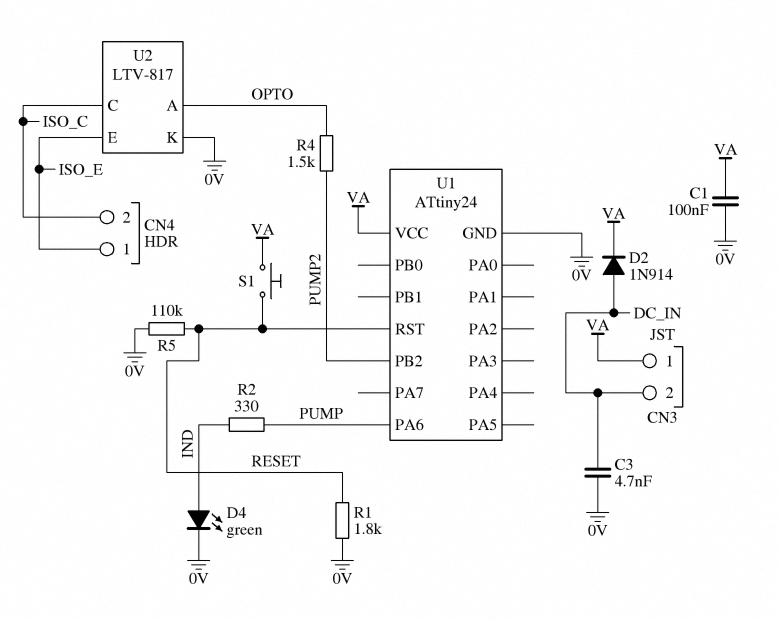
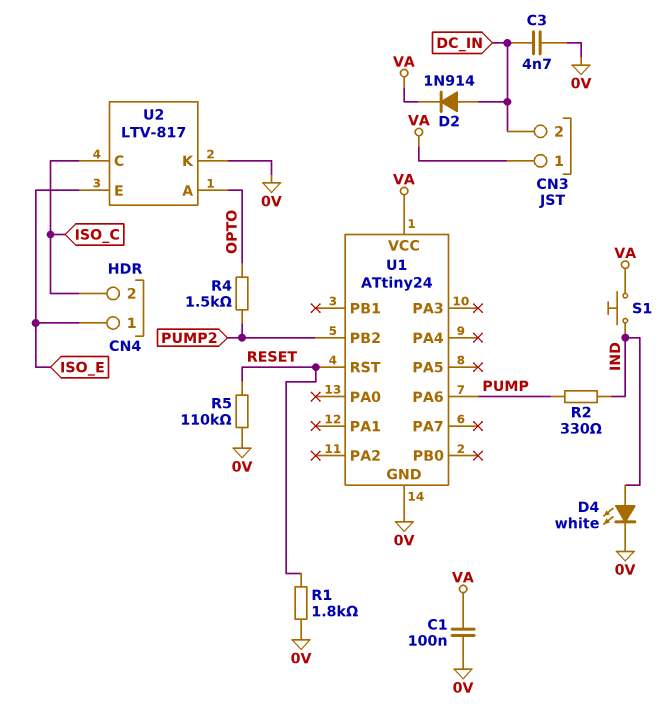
D4: LED green (A IND, K 0V) -> LED white (A IND, K 0V)
S1: button (RESET, VA) -> button (IND, VA)

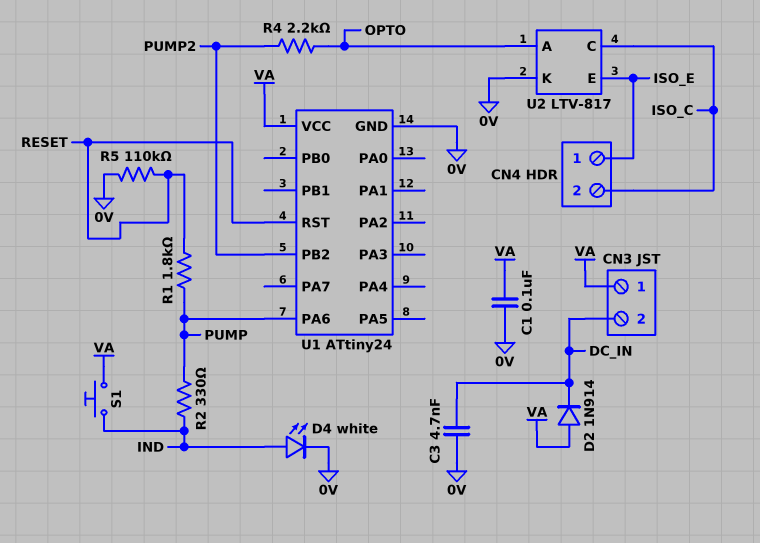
D2: diode 1N914 (A DC_IN, K VA) -> diode 1N914 (A VA, K DC_IN)
R1: 1.8k (0V, RESET) -> 1.8k (PUMP, RESET)
R4: 1.5k (OPTO, PUMP2) -> 2.2k (OPTO, PUMP2)

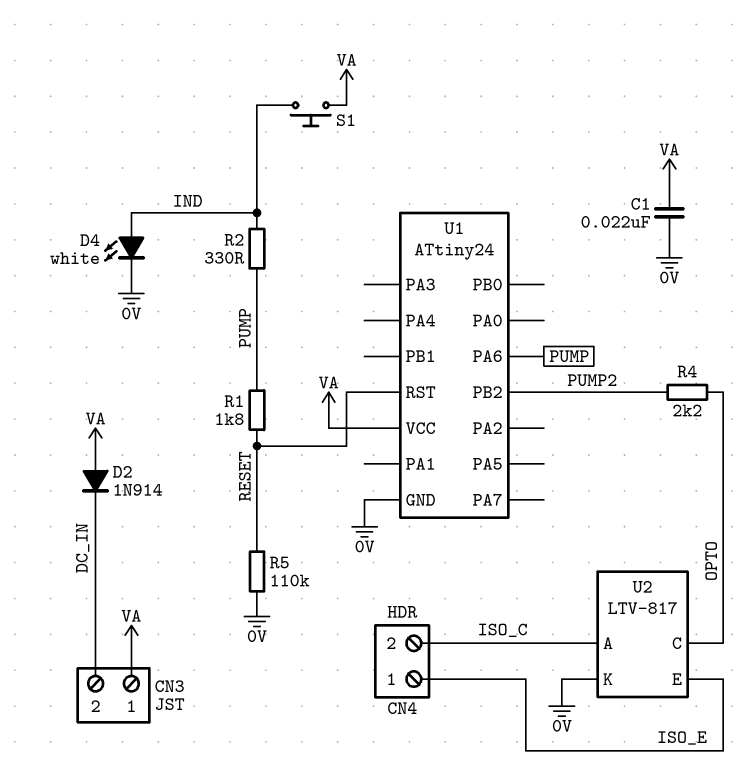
C1: 100nF (0V, VA) -> 22nF (0V, VA)
C3: 4.7nF (0V, DC_IN) -> none
U2 pin A: OPTO -> ISO_C
U2 pin C: ISO_C -> OPTO

